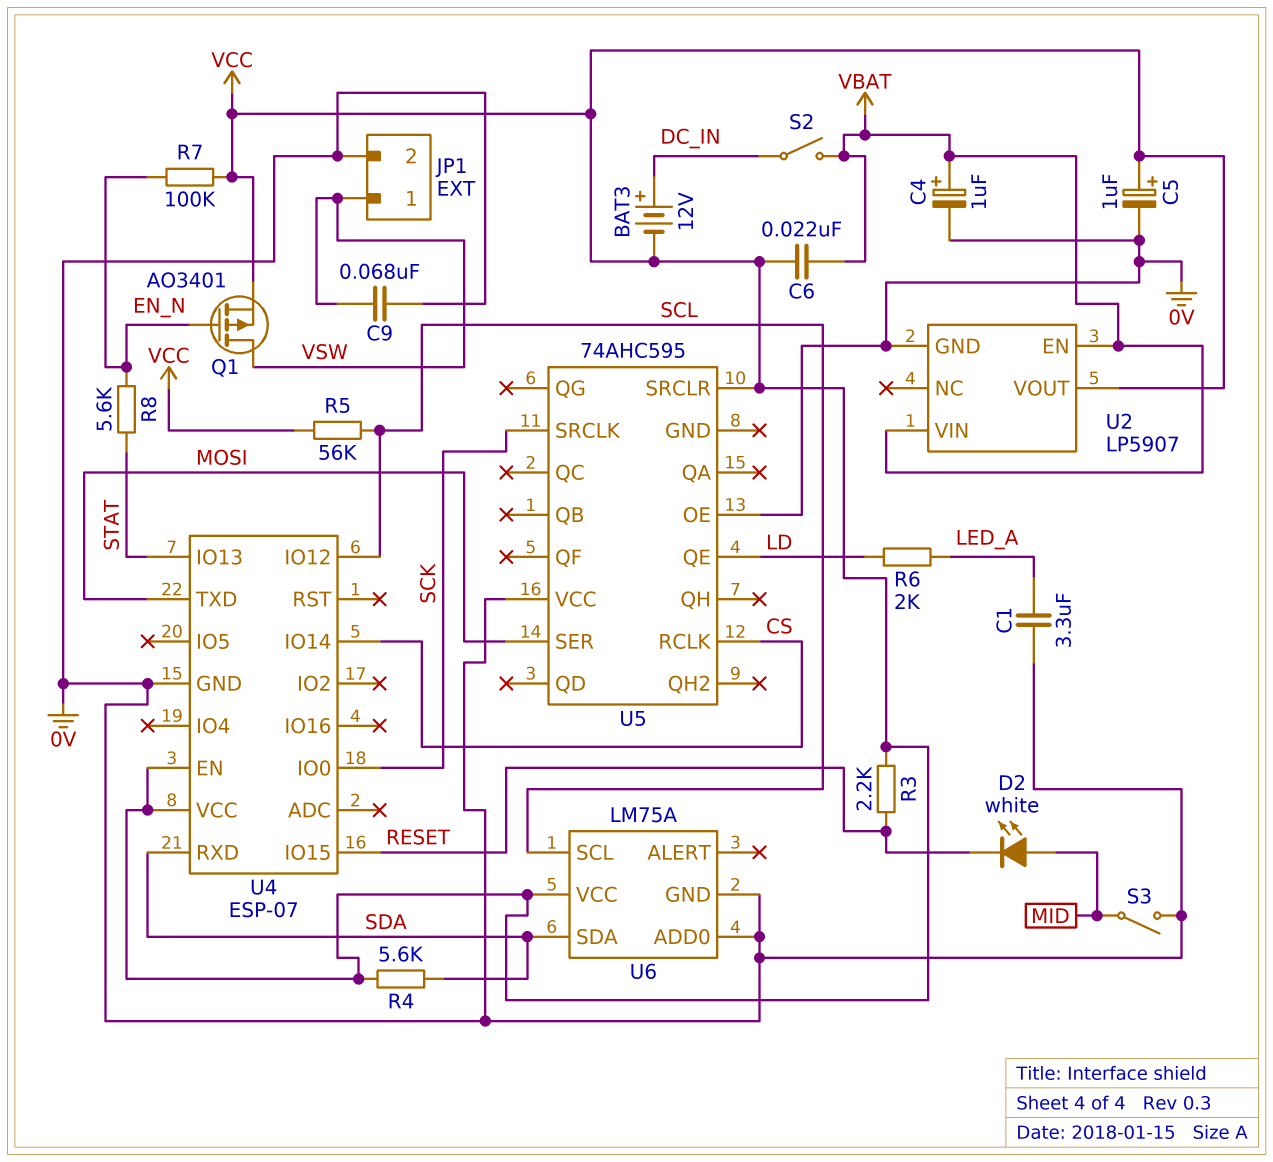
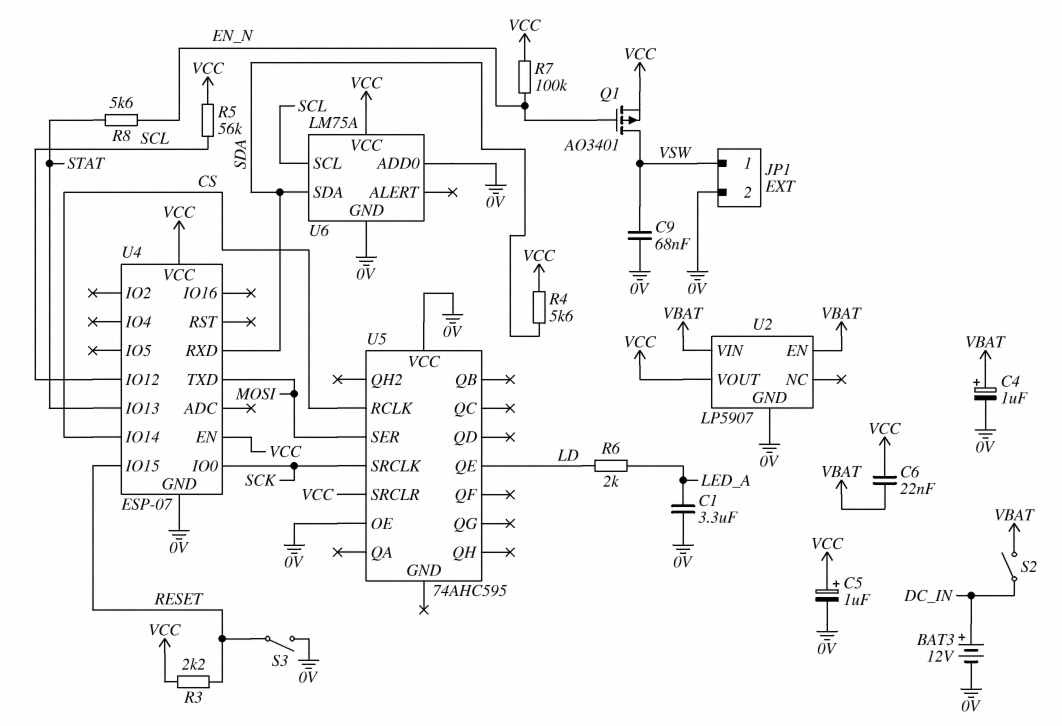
BAT3: 12V (plus DC_IN, minus VCC) -> 12V (plus DC_IN, minus 0V)
D2: LED white (A MID, K RESET) -> none
S3: switch (0V, MID) -> switch (0V, RESET)

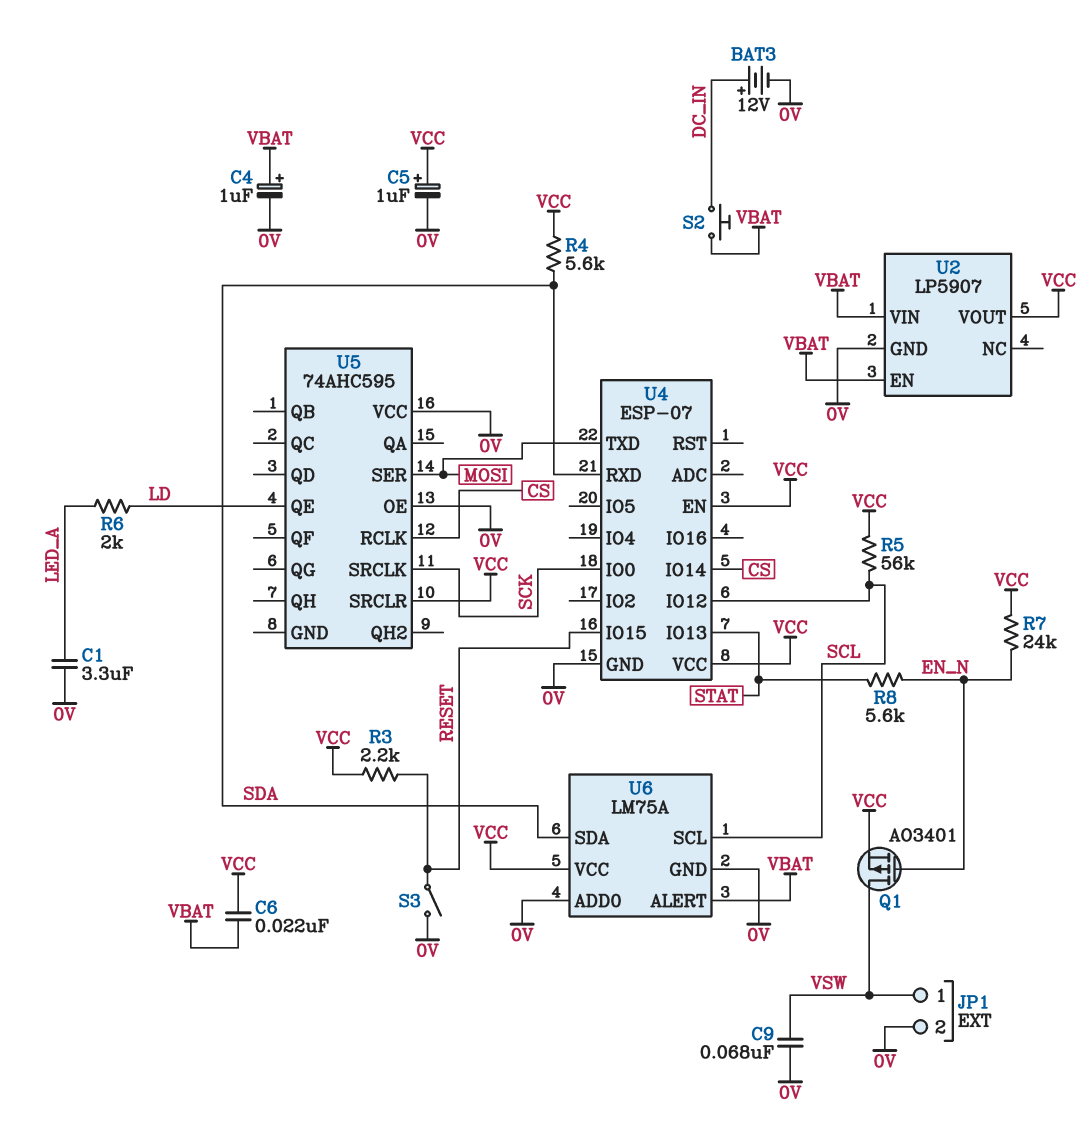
R7: 100k (EN_N, VCC) -> 24k (EN_N, VCC)
S2: switch (DC_IN, VBAT) -> button (DC_IN, VBAT)
U6 pin ALERT: none -> VBAT

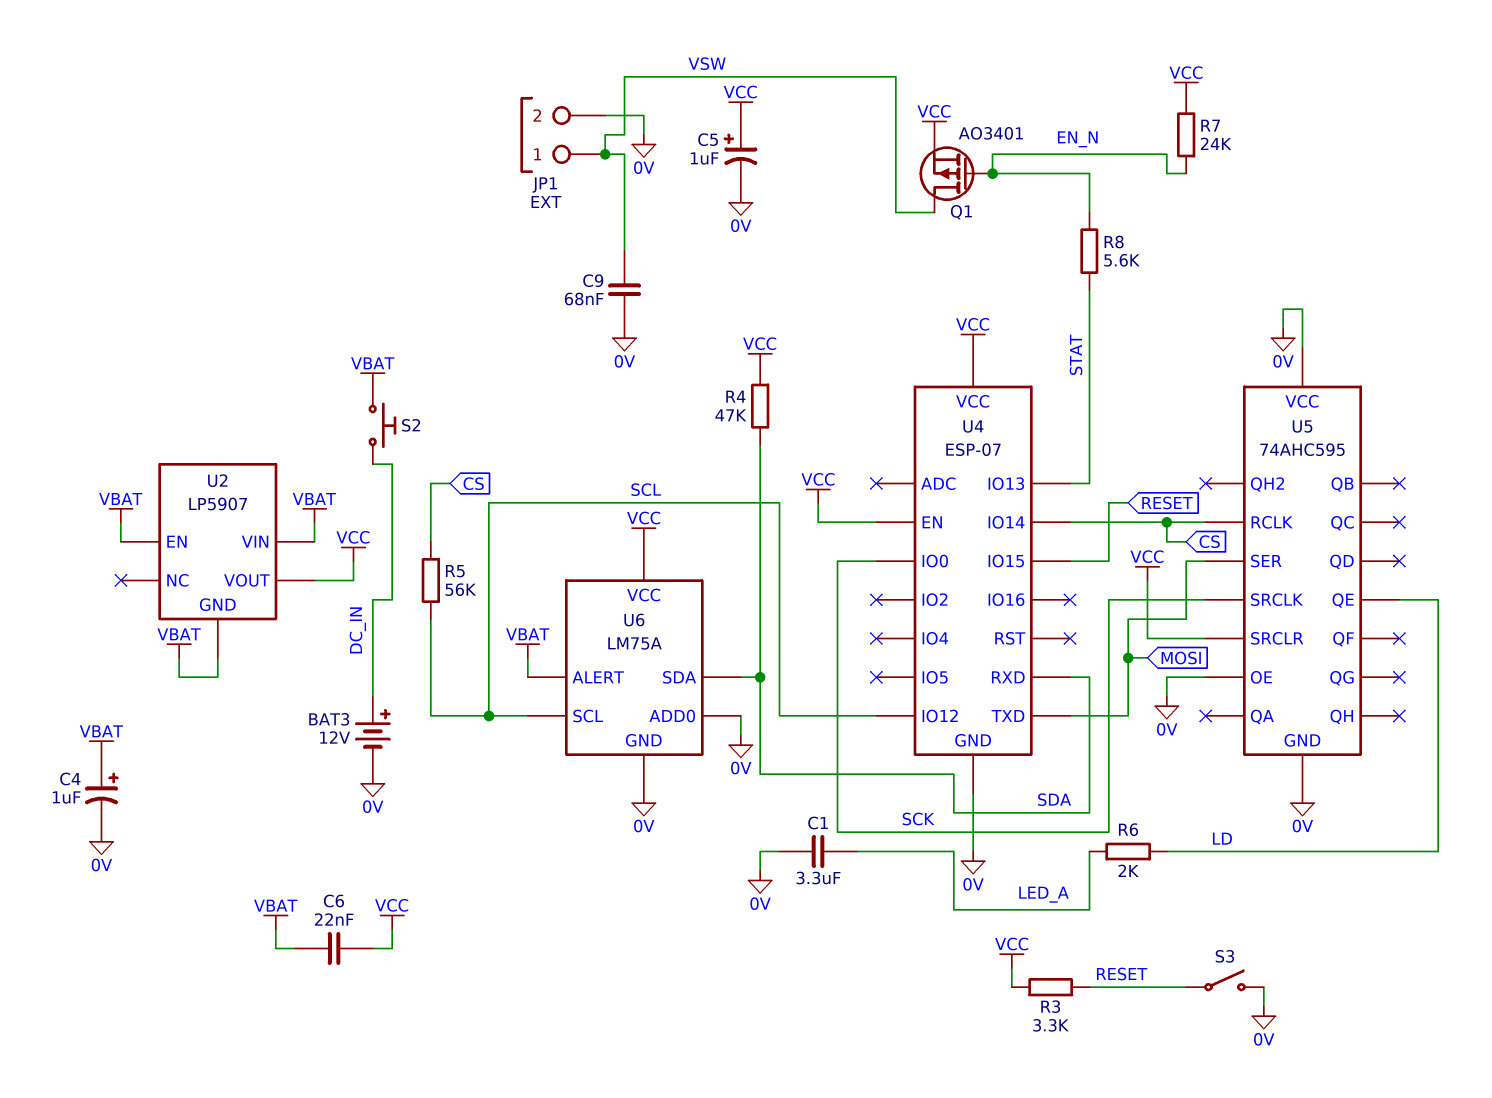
R3: 2.2k (RESET, VCC) -> 3.3k (RESET, VCC)
R4: 5.6k (SDA, VCC) -> 47k (SDA, VCC)
R5: 56k (SCL, VCC) -> 56k (CS, SCL)
U2 pin GND: 0V -> VBAT
U5 pin GND: none -> 0V

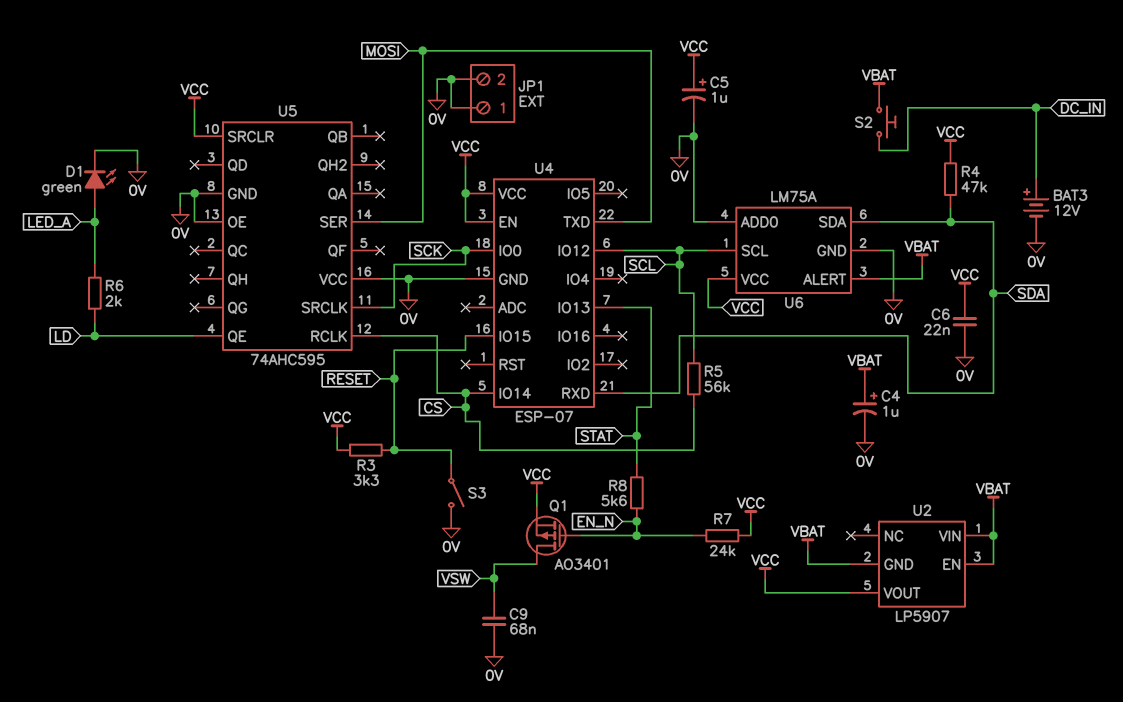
C1: 3.3uF (0V, LED_A) -> none
C6: 22nF (VBAT, VCC) -> 22nF (0V, VCC)
D1: none -> LED green (A LED_A, K 0V)
JP1 pin 1: VSW -> 0V

